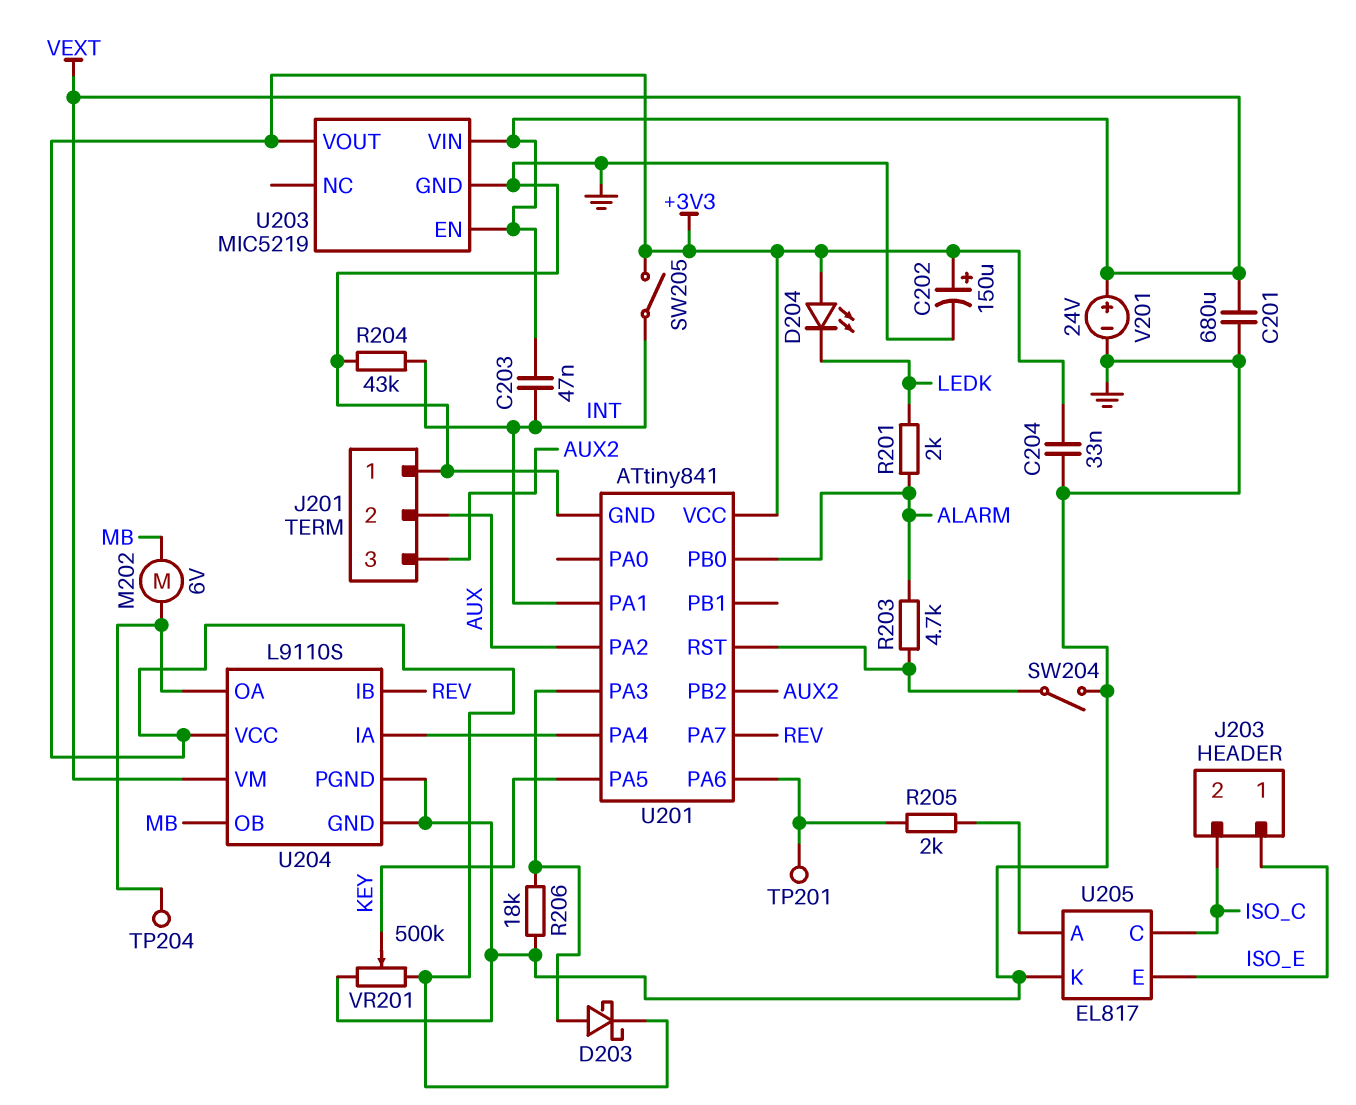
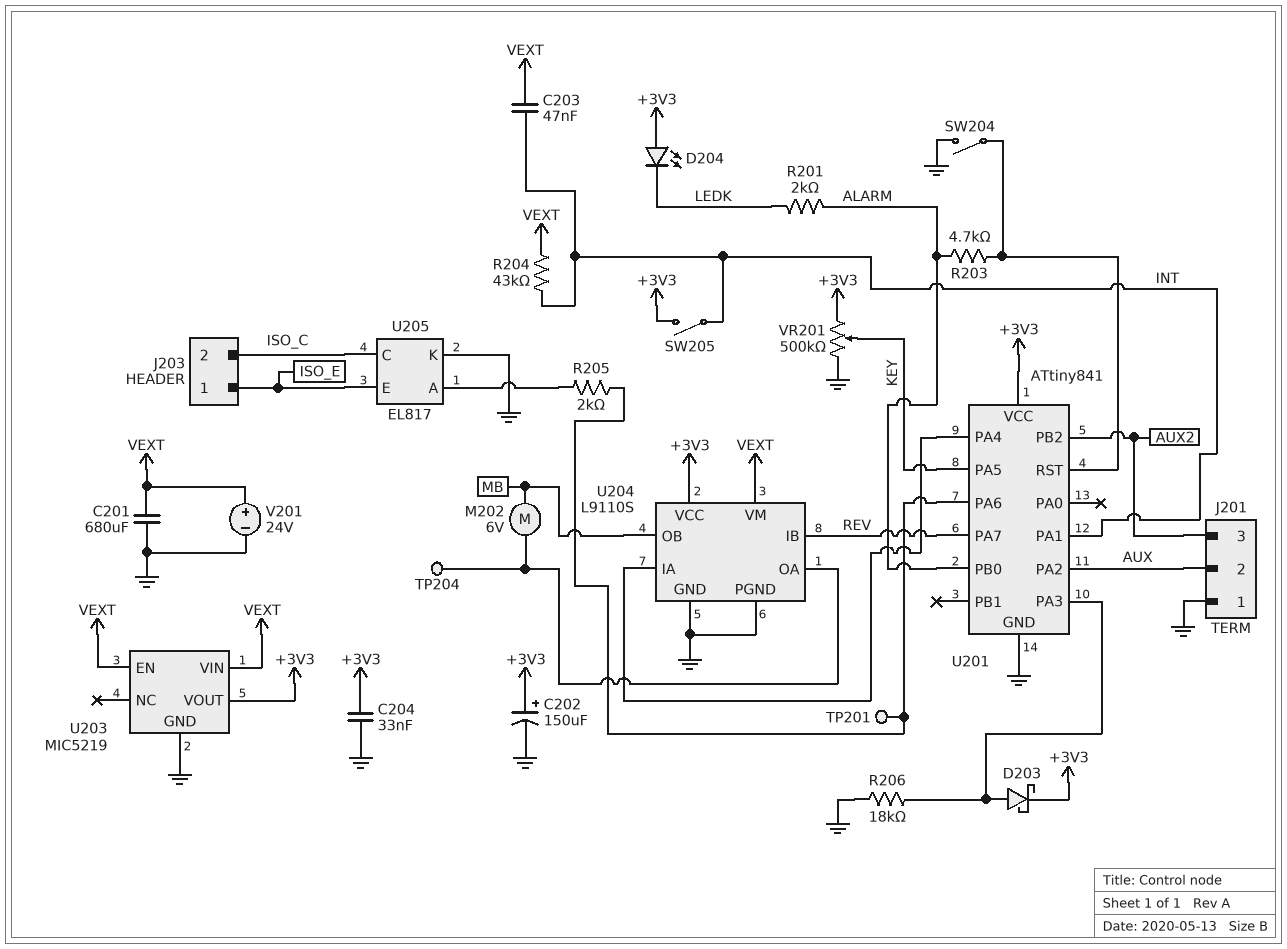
R204: 43k (GND, INT) -> 43k (INT, VEXT)

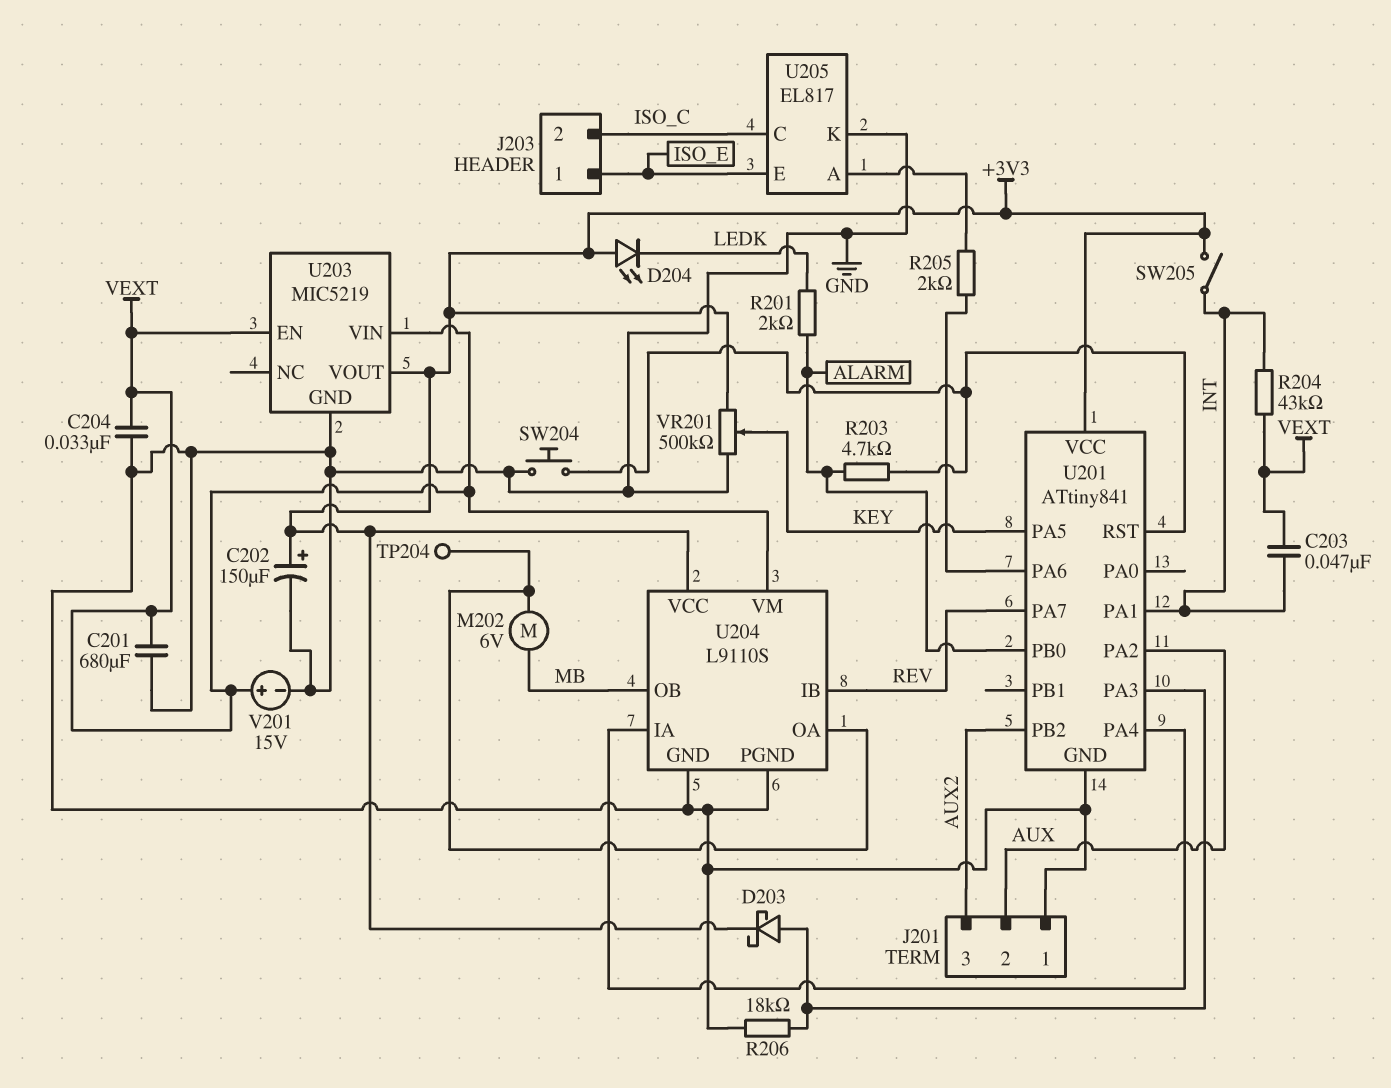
C204: 33nF (+3V3, GND) -> 33nF (GND, VEXT)
SW204: switch (GND, U201/RST) -> button (GND, U201/RST)
TP201: test point (U201/PA6) -> none
V201: 24V (plus VEXT, minus GND) -> 15V (plus VEXT, minus GND)

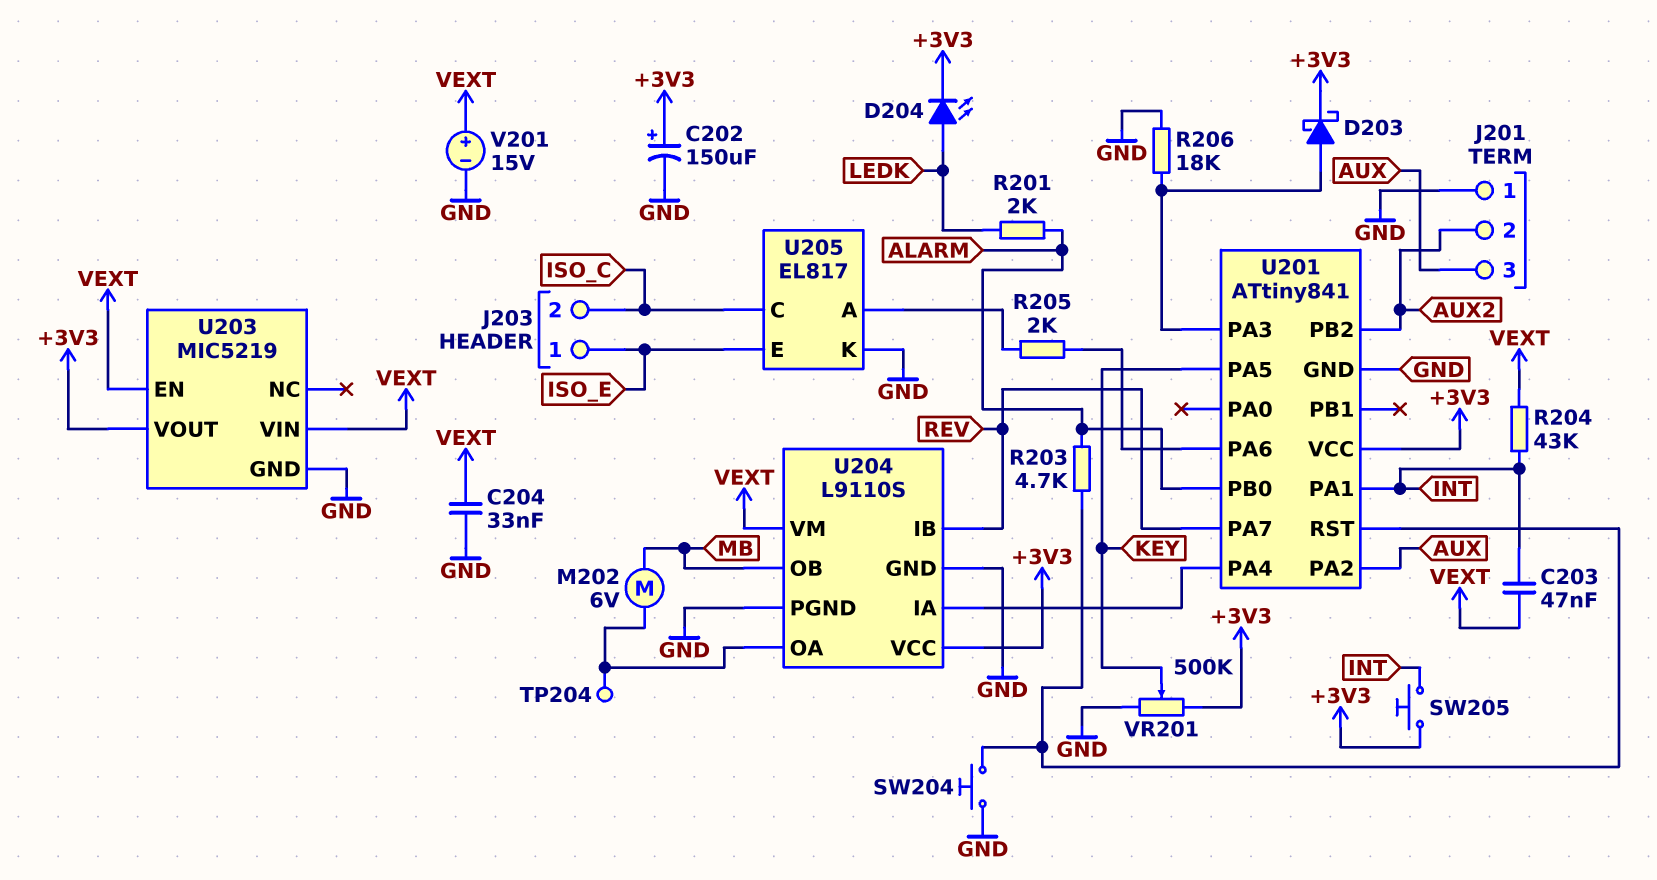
C201: 680uF (GND, VEXT) -> none
D204: LED (A +3V3, K LEDK) -> LED (A LEDK, K +3V3)
J201 pin 2: AUX -> AUX2
J201 pin 3: AUX2 -> AUX
SW205: switch (+3V3, INT) -> button (+3V3, INT)

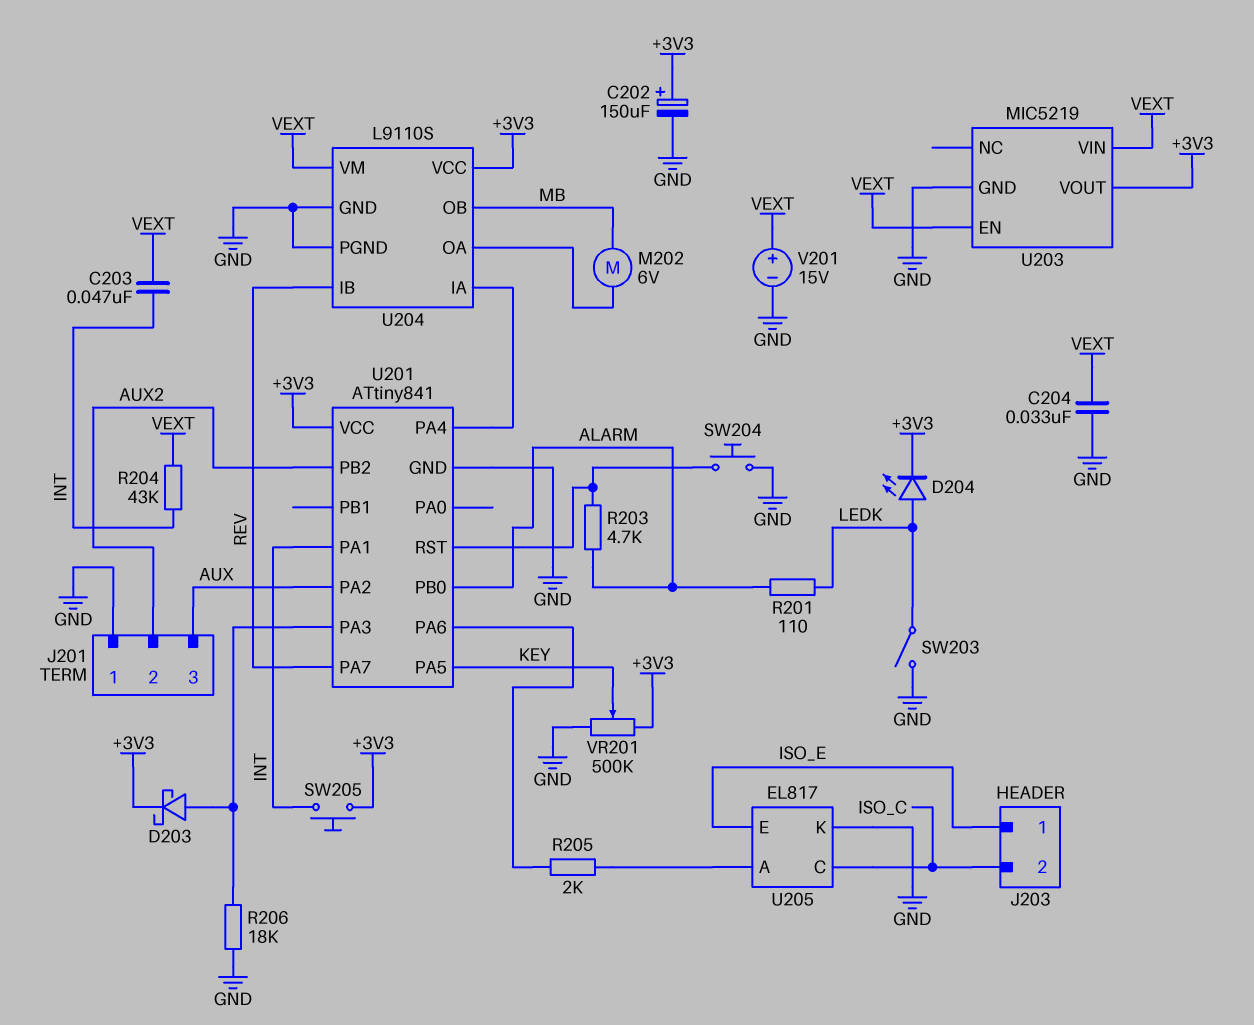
R201: 2k (ALARM, LEDK) -> 110 (ALARM, LEDK)
SW203: none -> switch (GND, LEDK)
TP204: test point (U204/OA) -> none

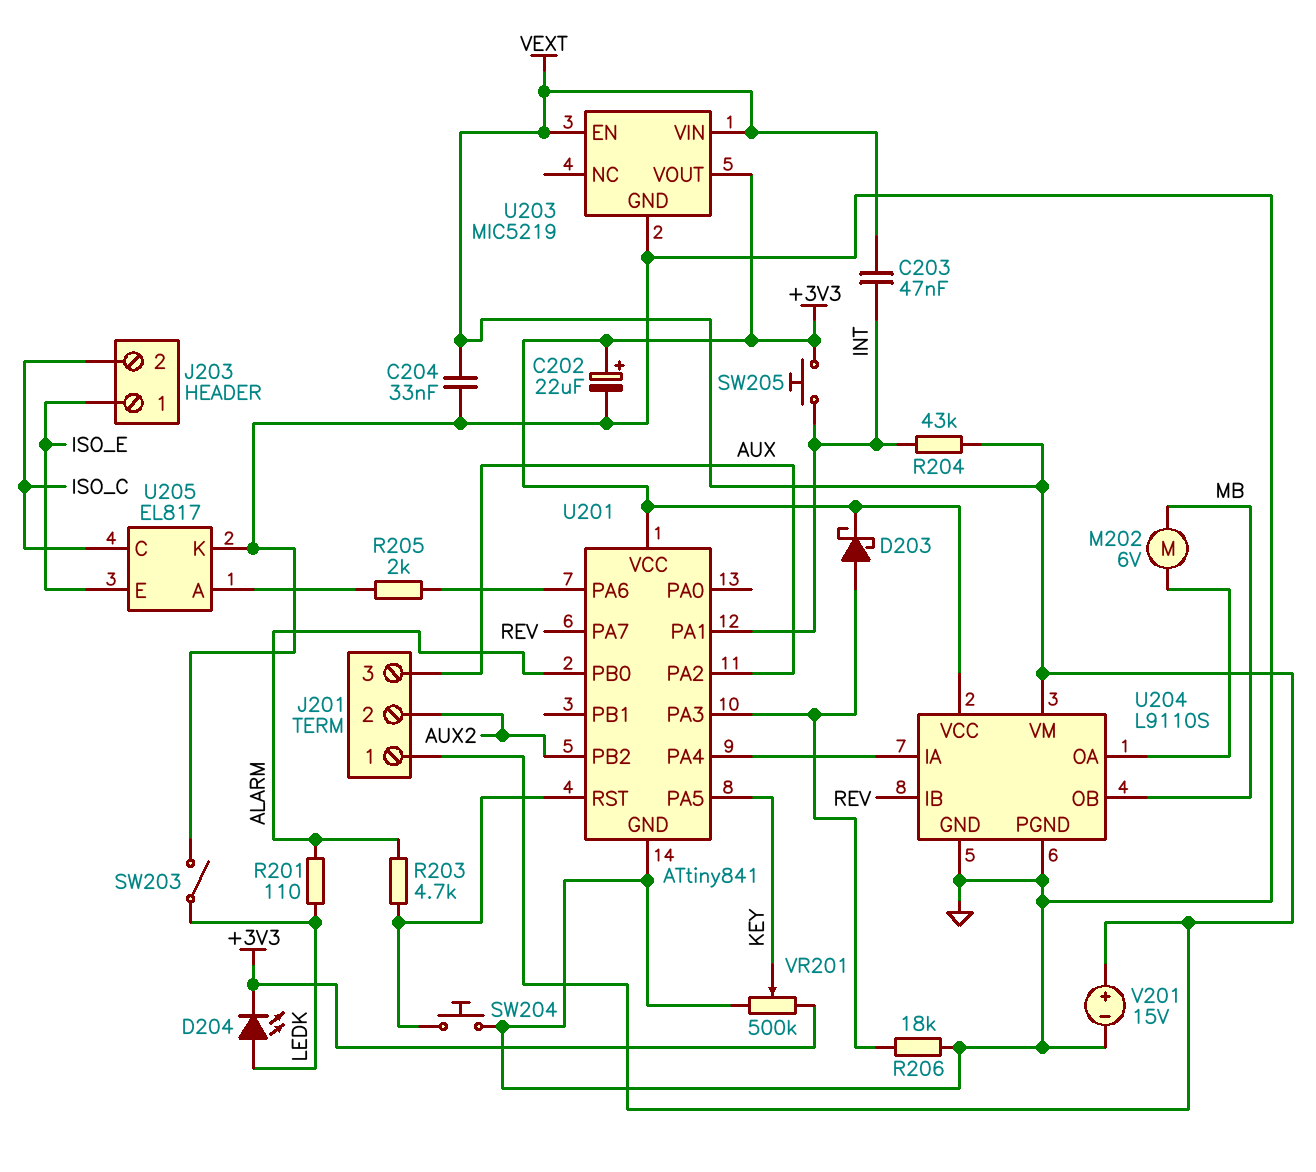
C202: 150uF (plus +3V3, minus GND) -> 22uF (plus +3V3, minus GND)
J201 pin 1: GND -> VEXT

